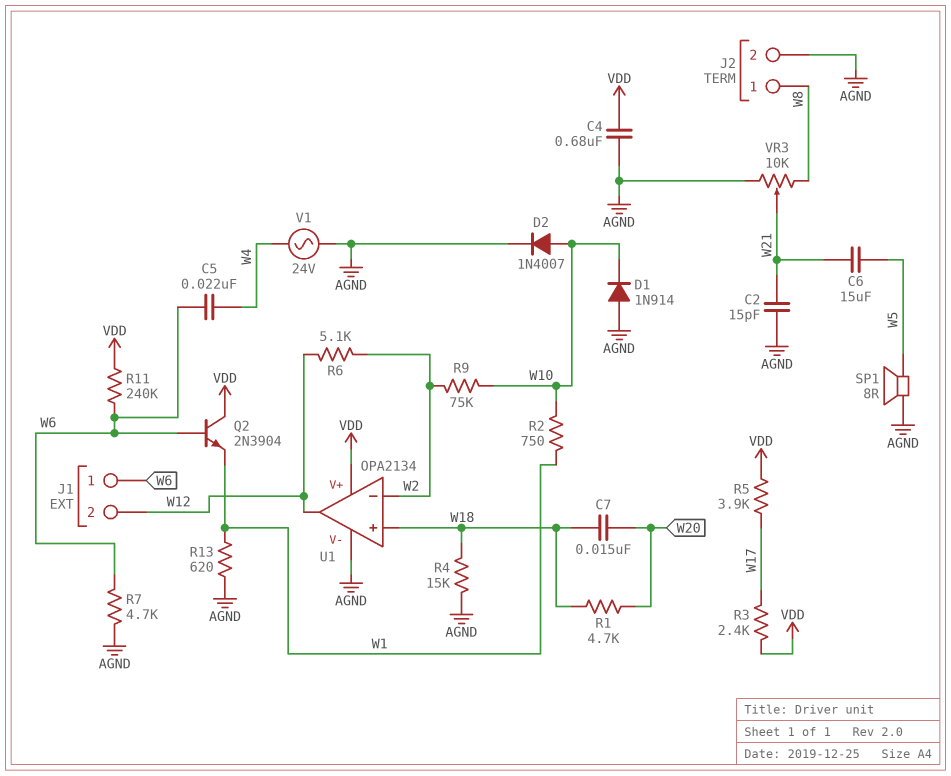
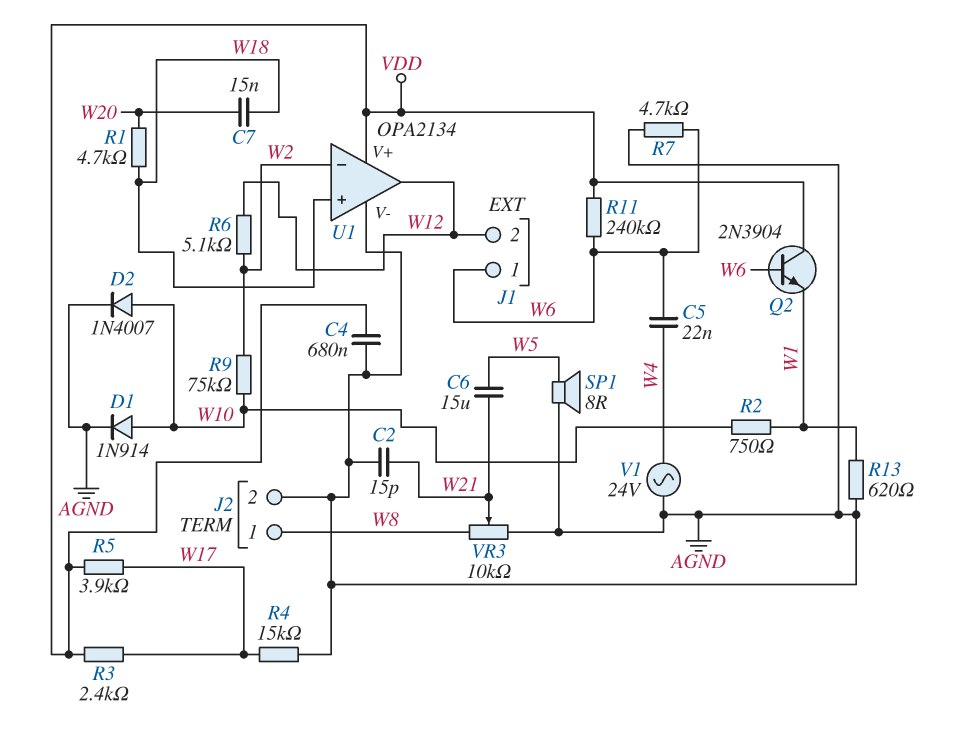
D1: diode 1N914 (A AGND, K W10) -> diode 1N914 (A W10, K AGND)
R4: 15k (AGND, W18) -> 15k (AGND, W17)

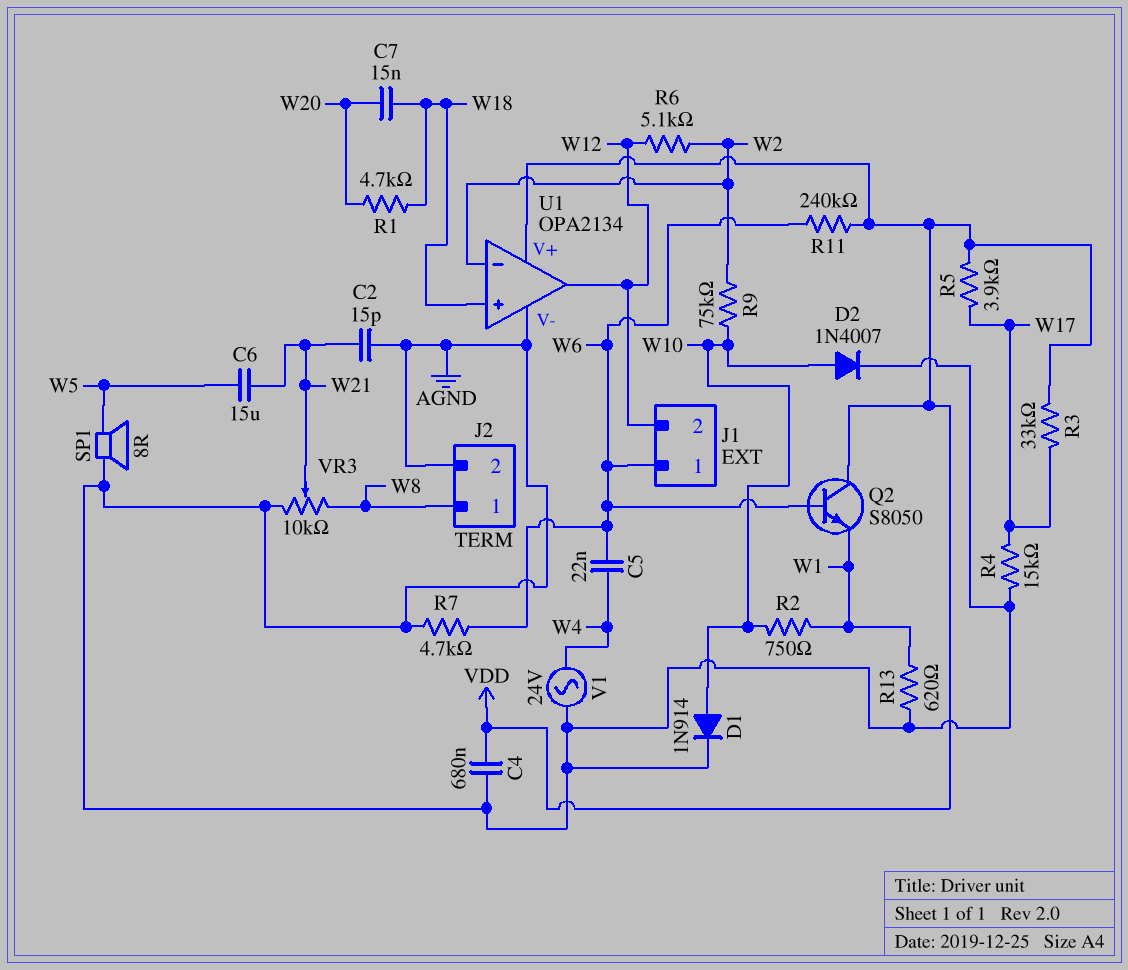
Q2: NPN 2N3904 (B W6, C VDD, E W1) -> NPN S8050 (B W6, C VDD, E W1)
R3: 2.4k (VDD, W17) -> 33k (VDD, W17)

